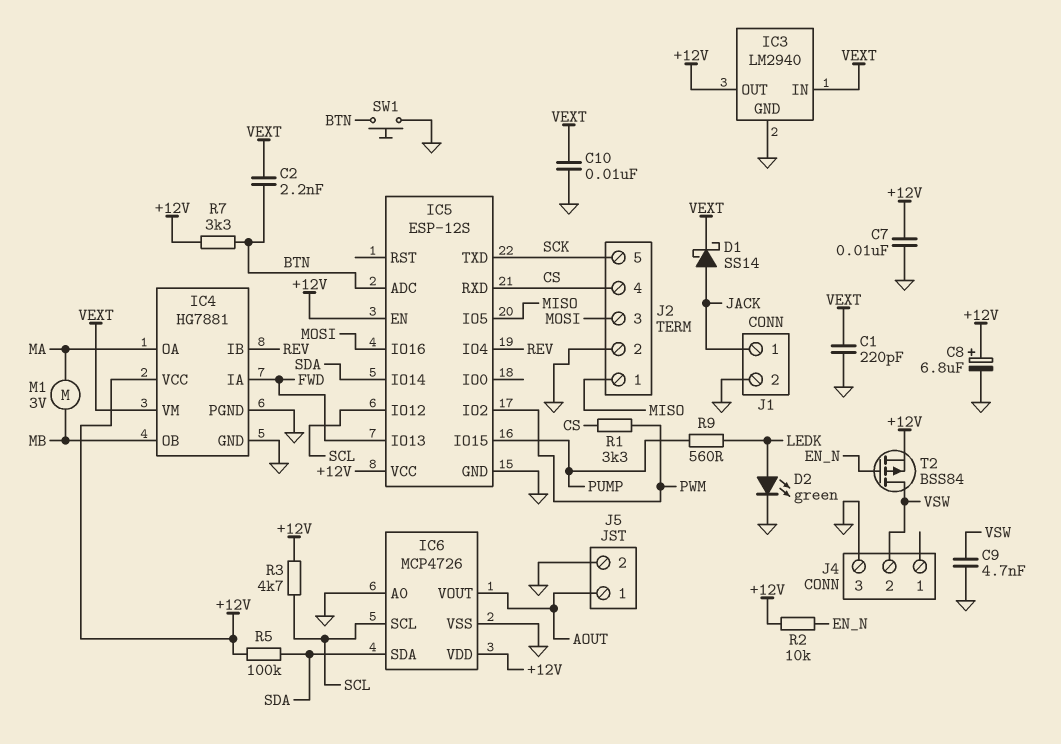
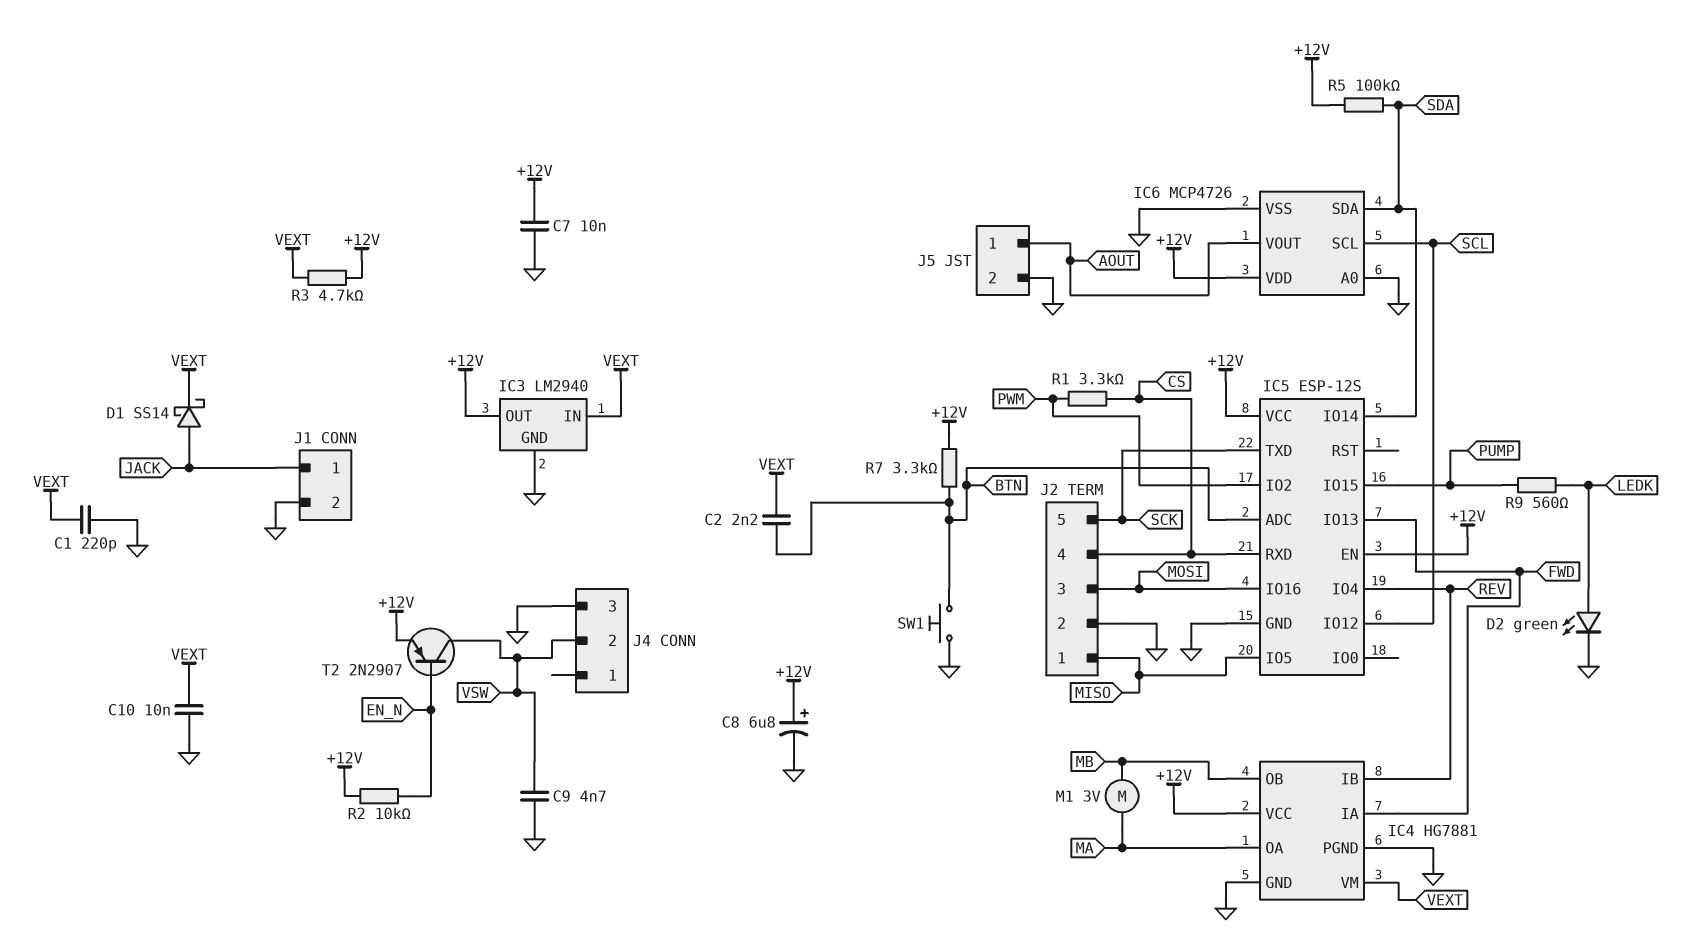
R3: 4.7k (+12V, SCL) -> 4.7k (+12V, VEXT)
T2: PMOS BSS84 (G EN_N, D VSW, S +12V) -> PNP 2N2907 (B EN_N, C VSW, E +12V)

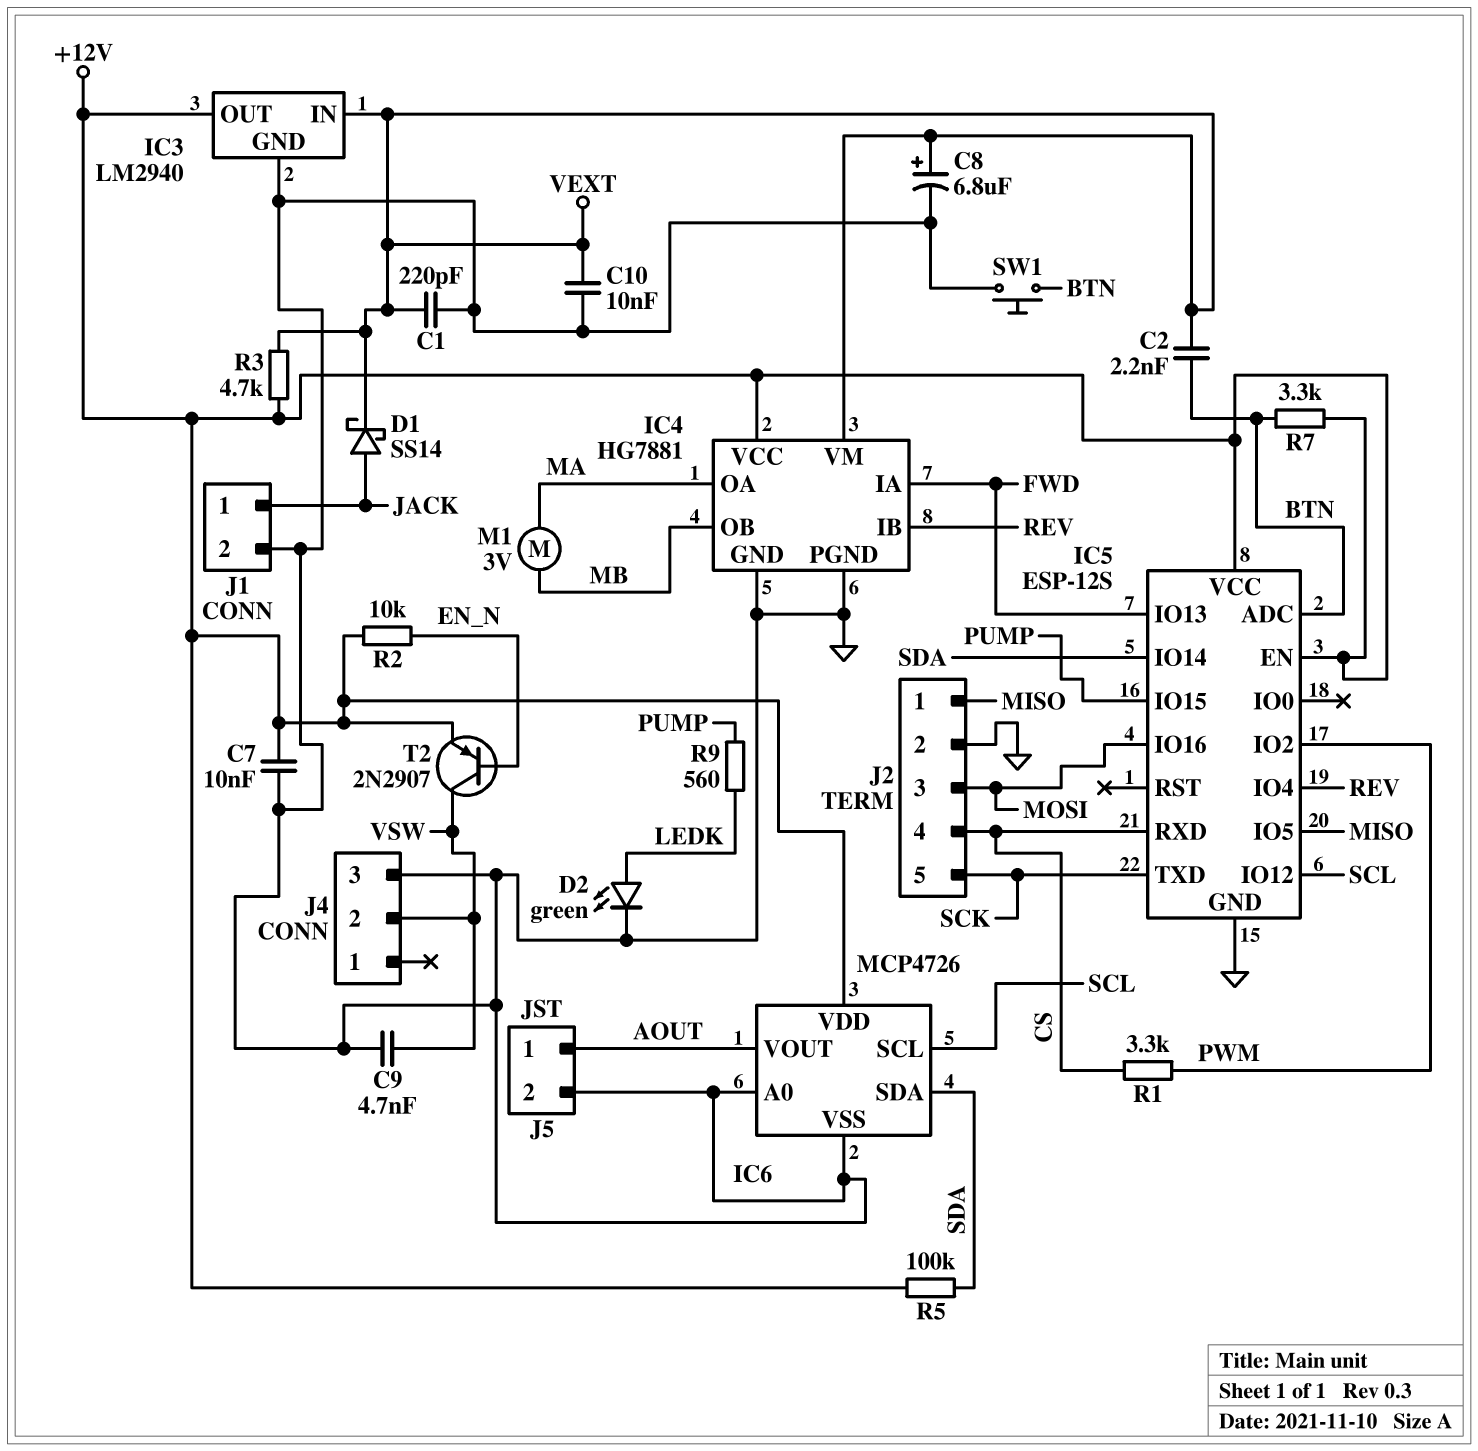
C8: 6.8uF (plus +12V, minus GND) -> 6.8uF (plus VEXT, minus GND)

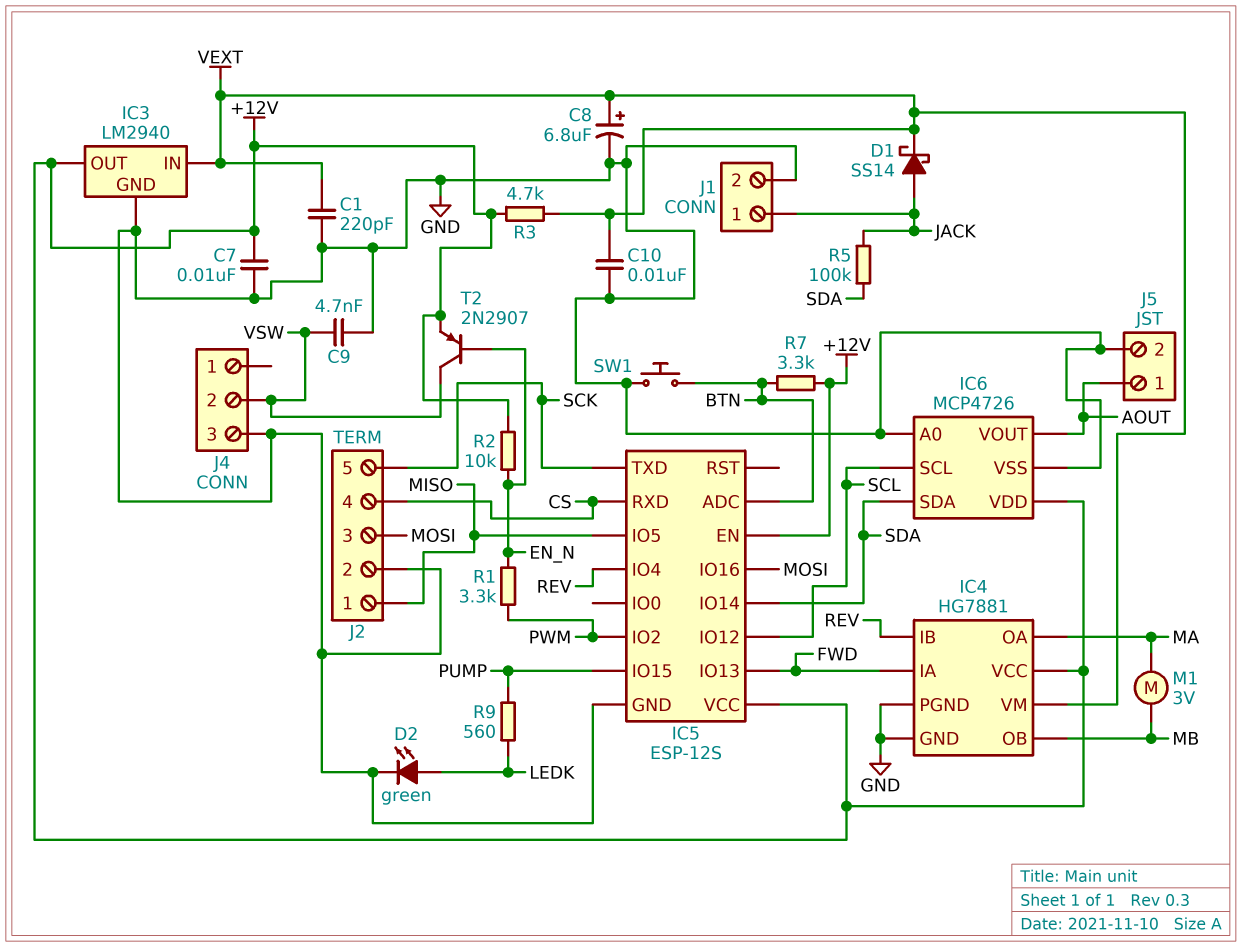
C2: 2.2nF (BTN, VEXT) -> none
R1: 3.3k (CS, PWM) -> 3.3k (EN_N, PWM)
R5: 100k (+12V, SDA) -> 100k (JACK, SDA)

